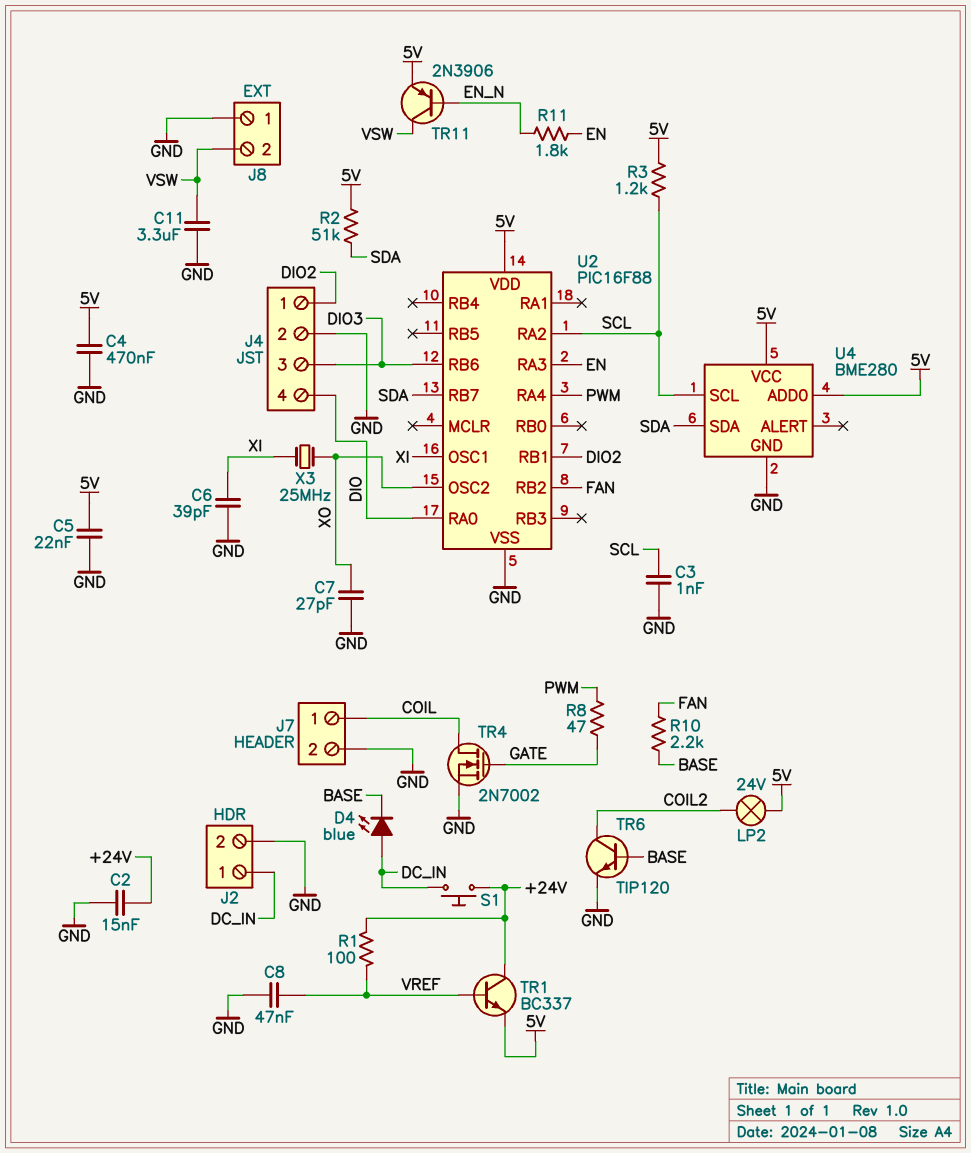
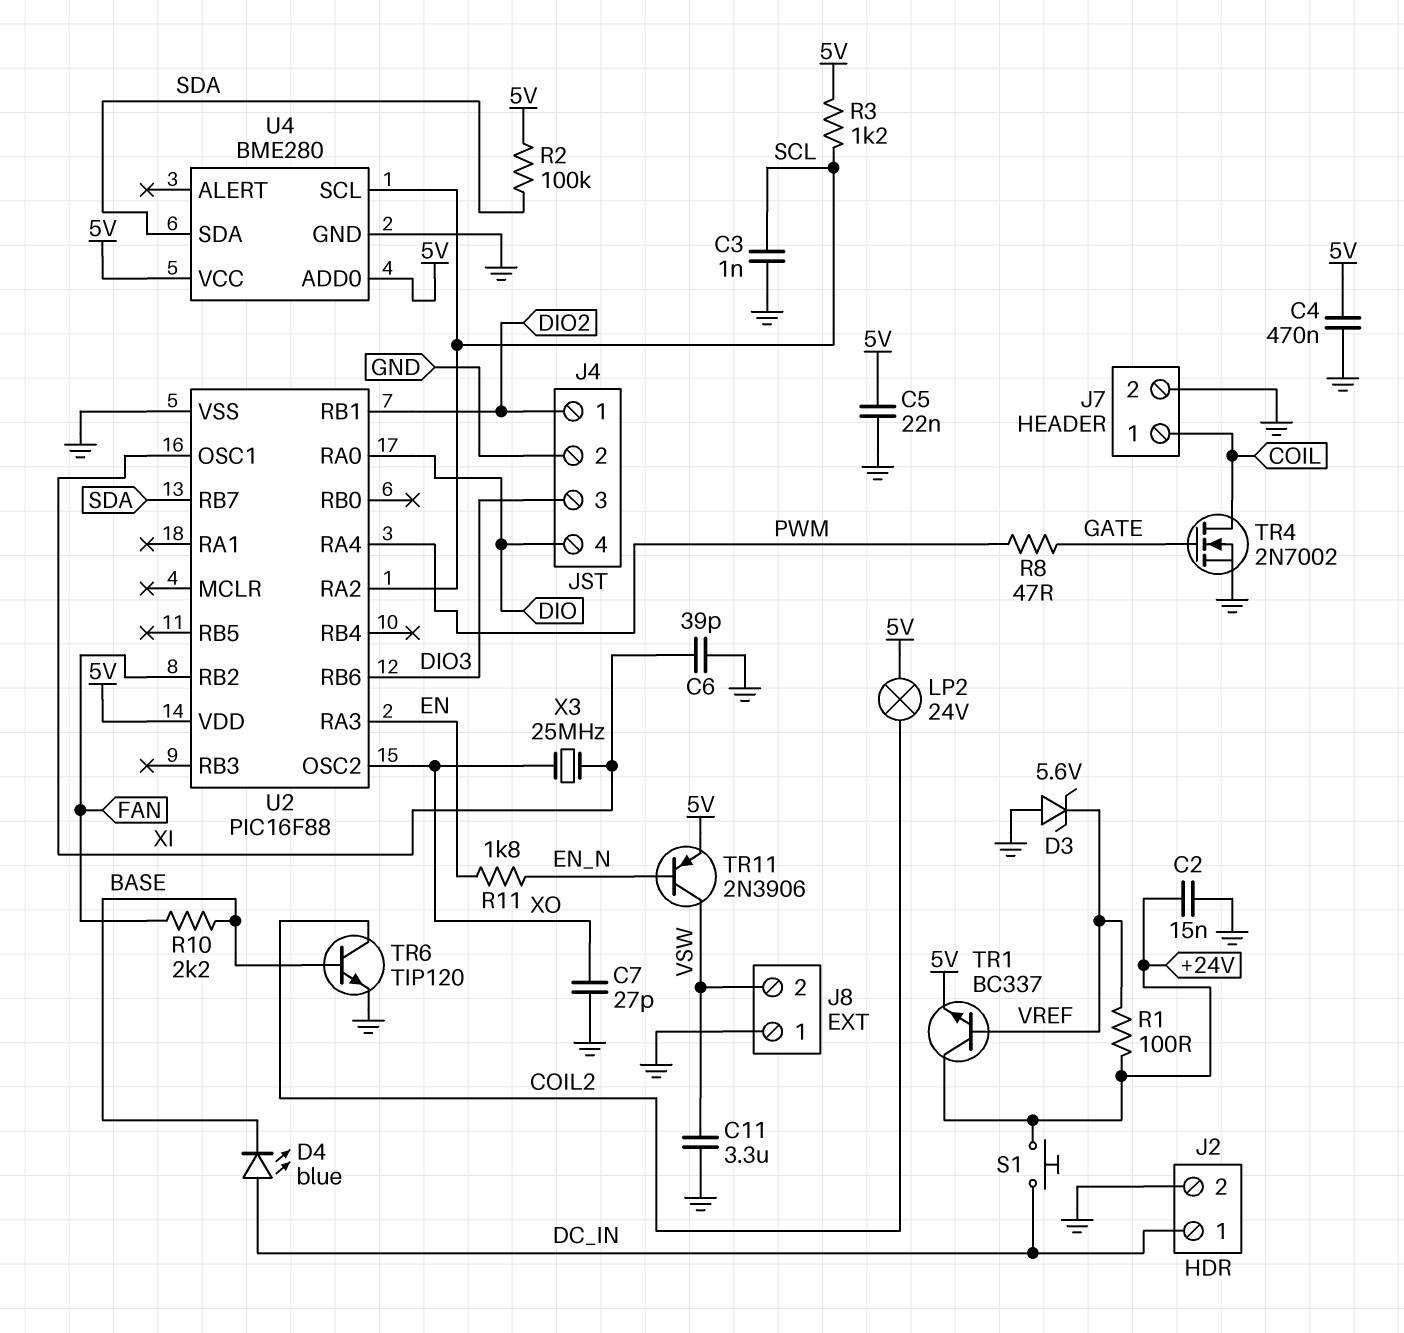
C8: 47nF (GND, VREF) -> none
D3: none -> zener 5.6V (A GND, K VREF)
R2: 51k (5V, SDA) -> 100k (5V, SDA)

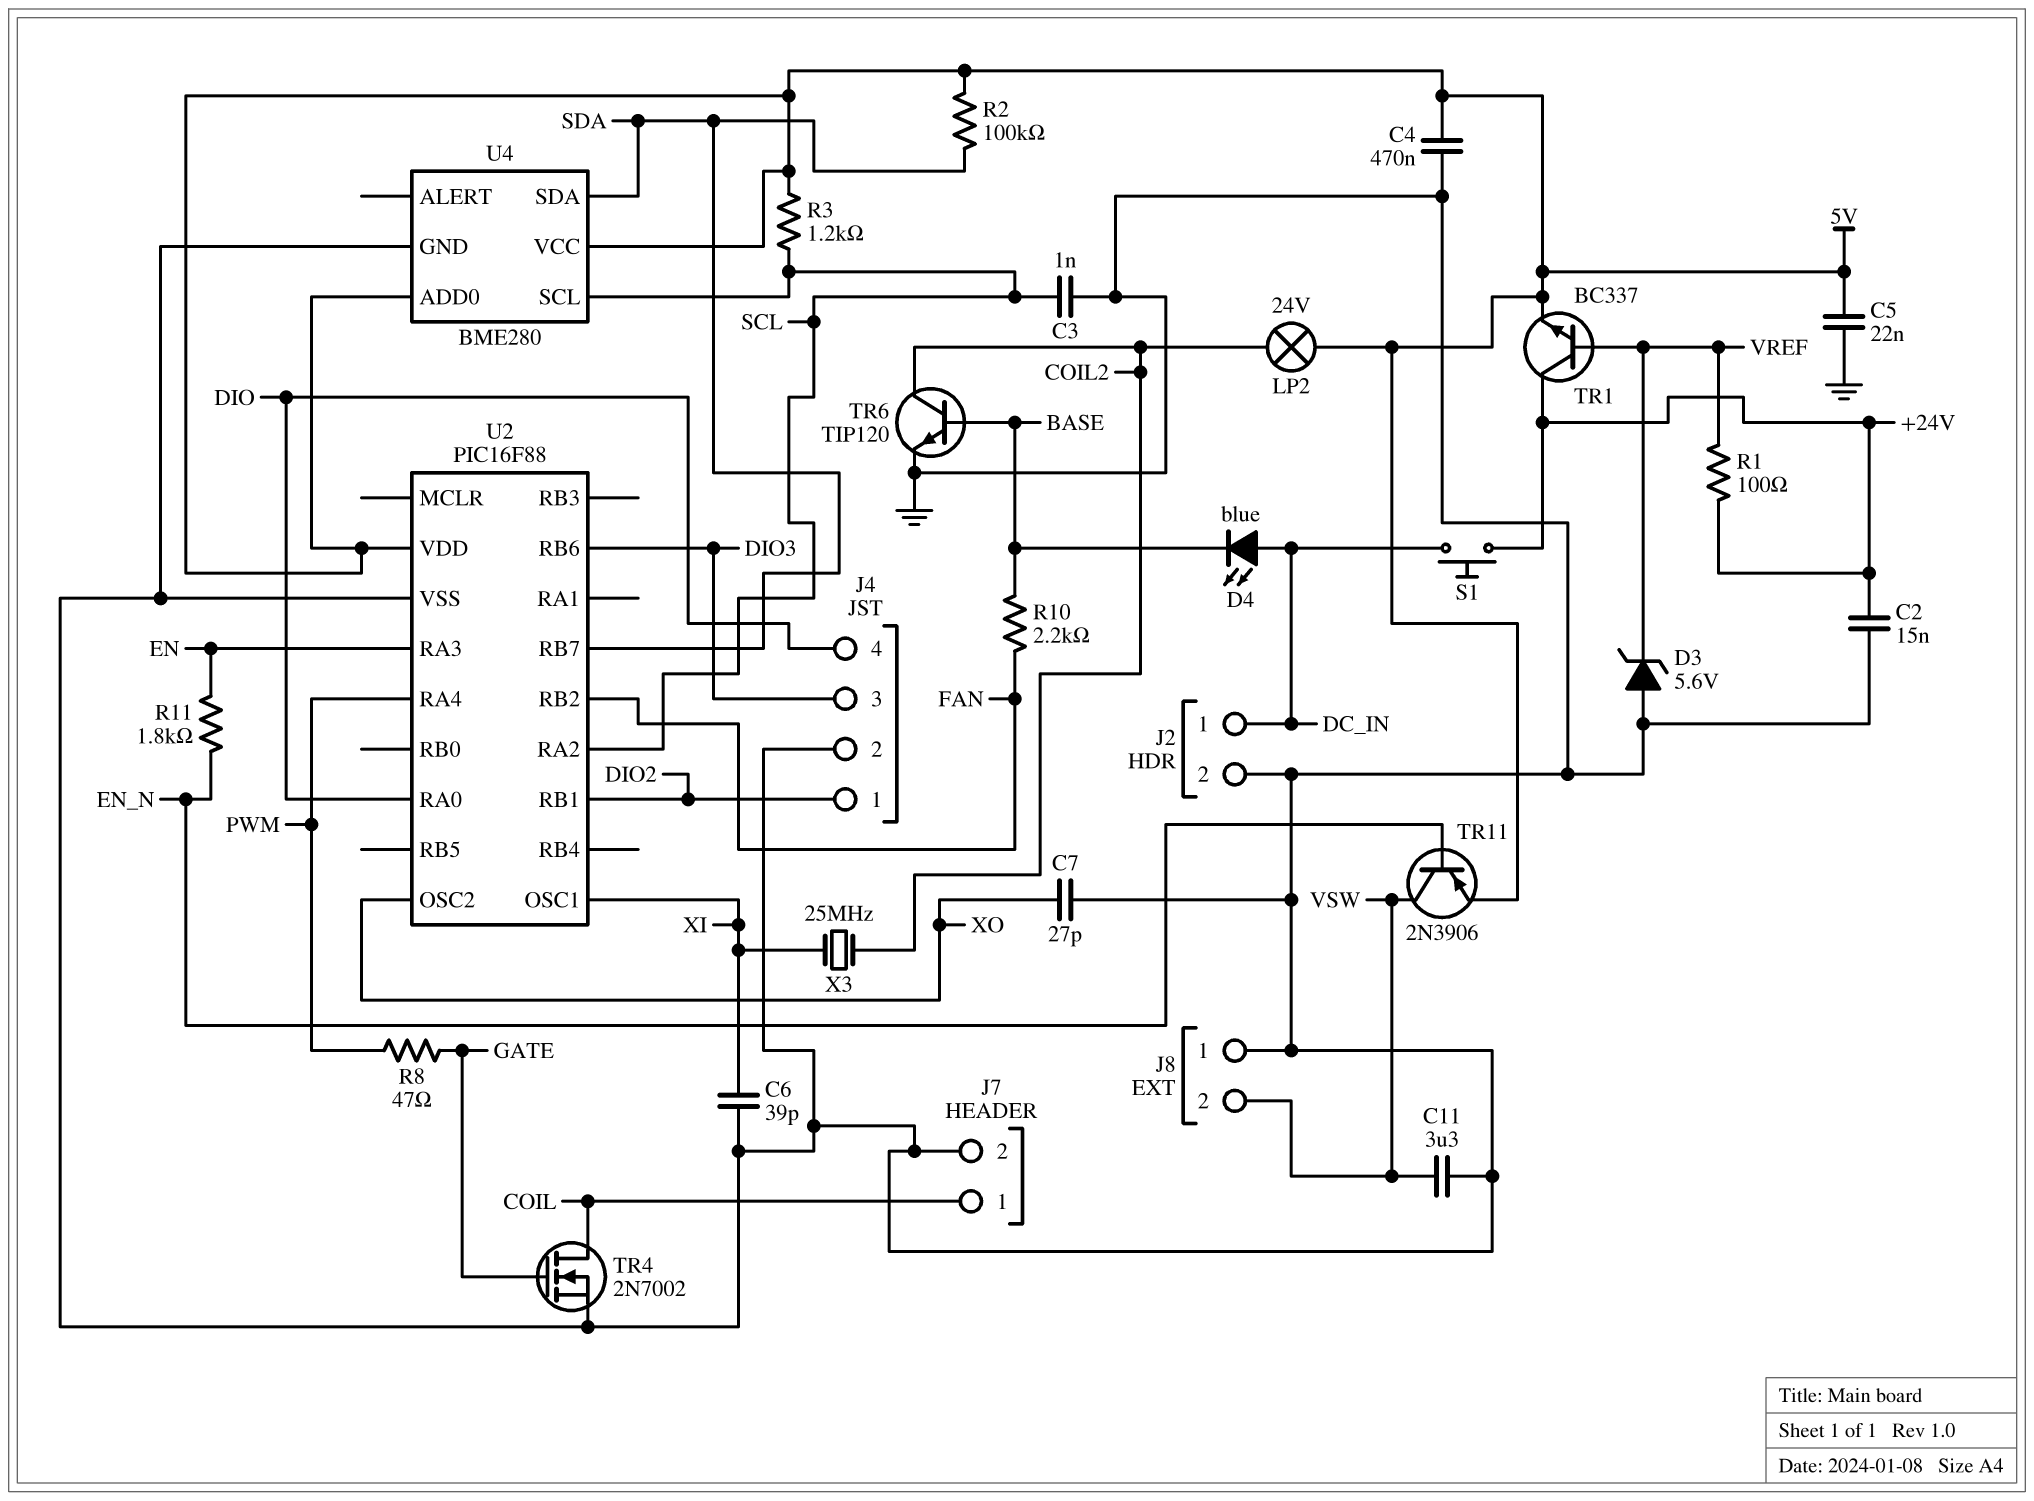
X3: 25MHz (XI, XO) -> 25MHz (COIL2, XI)

